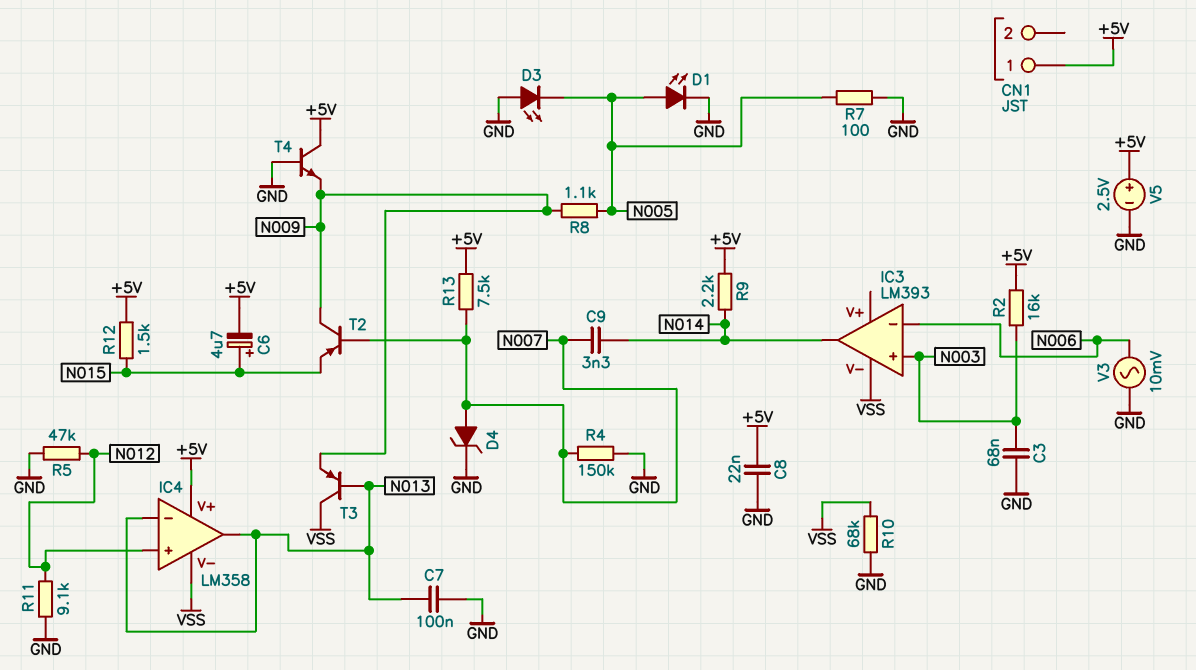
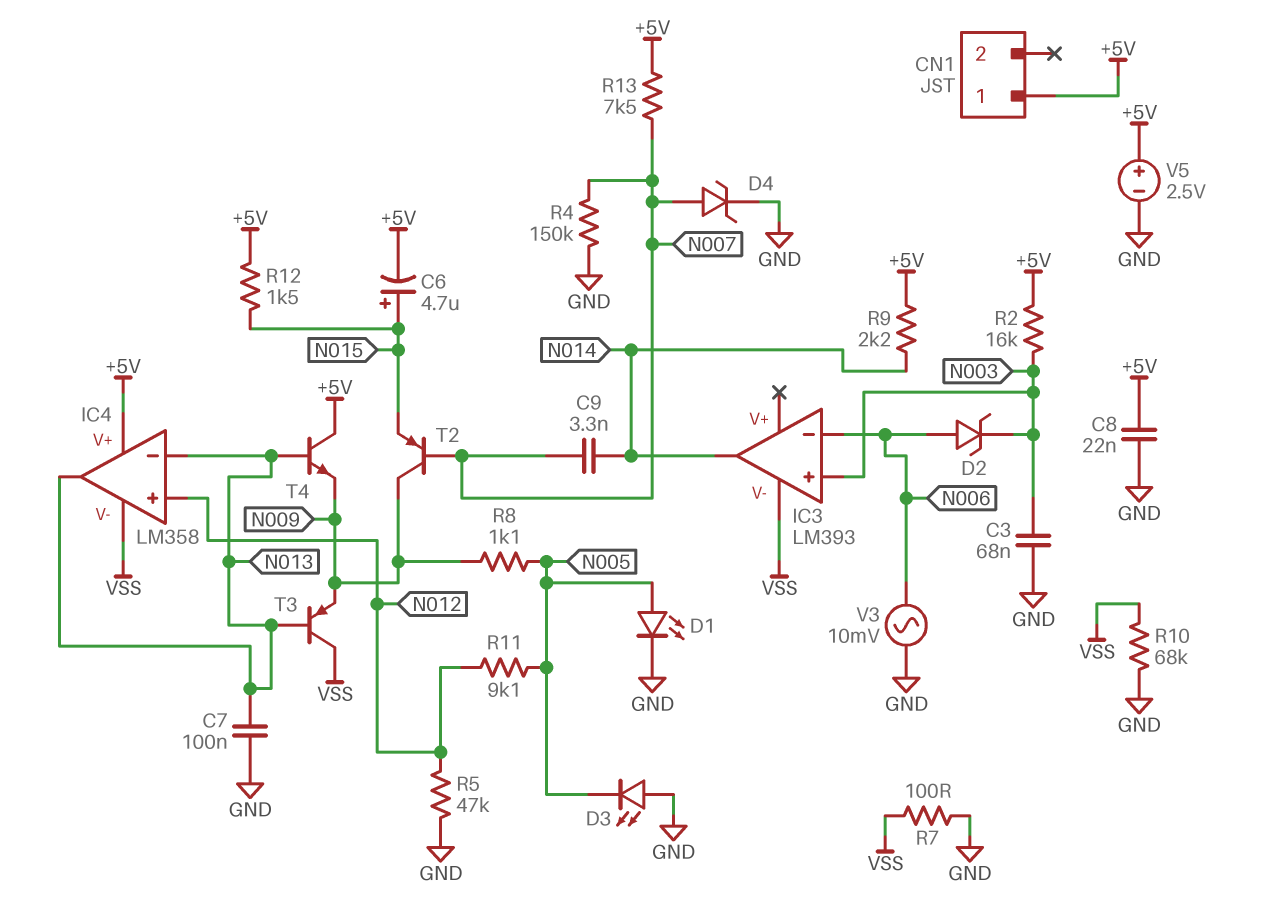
D2: none -> zener (A N006, K N003)
R7: 100 (GND, N005) -> 100 (GND, VSS)
R11: 9.1k (GND, N012) -> 9.1k (N005, N012)
T4: NPN (B GND, C +5V, E N009) -> NPN (B N013, C +5V, E N009)

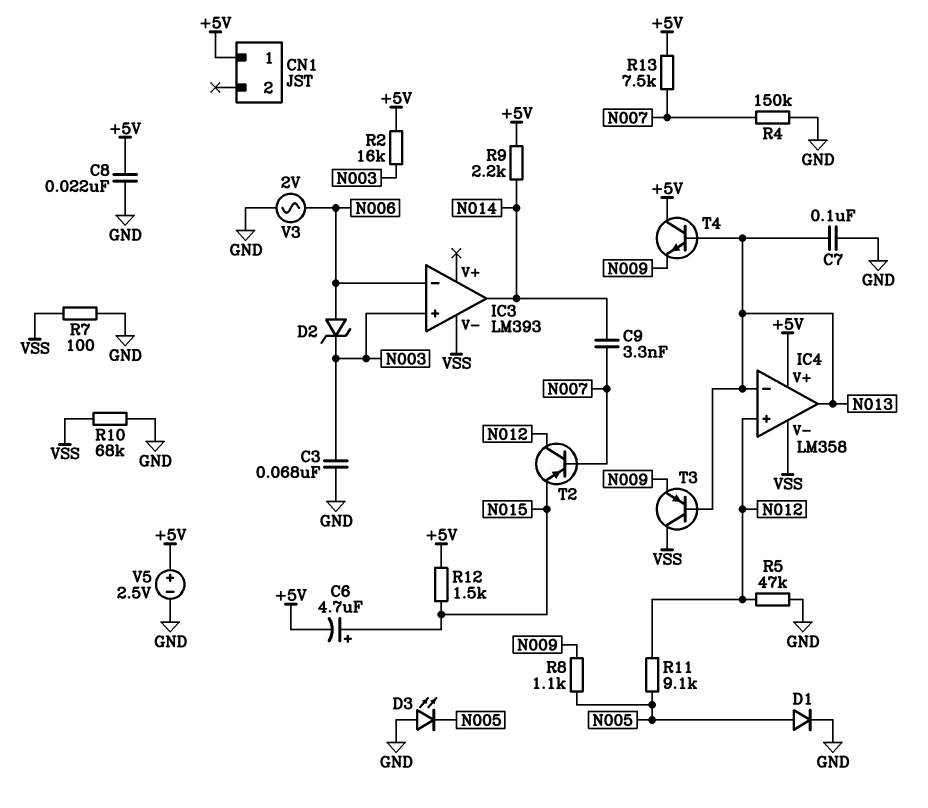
D1: LED (A N005, K GND) -> diode (A N005, K GND)
D4: zener (A N007, K GND) -> none
T2: PNP (B N007, C N009, E N015) -> PNP (B N007, C N012, E N015)
V3: AC 10mV (GND, N006) -> AC 2V (GND, N006)

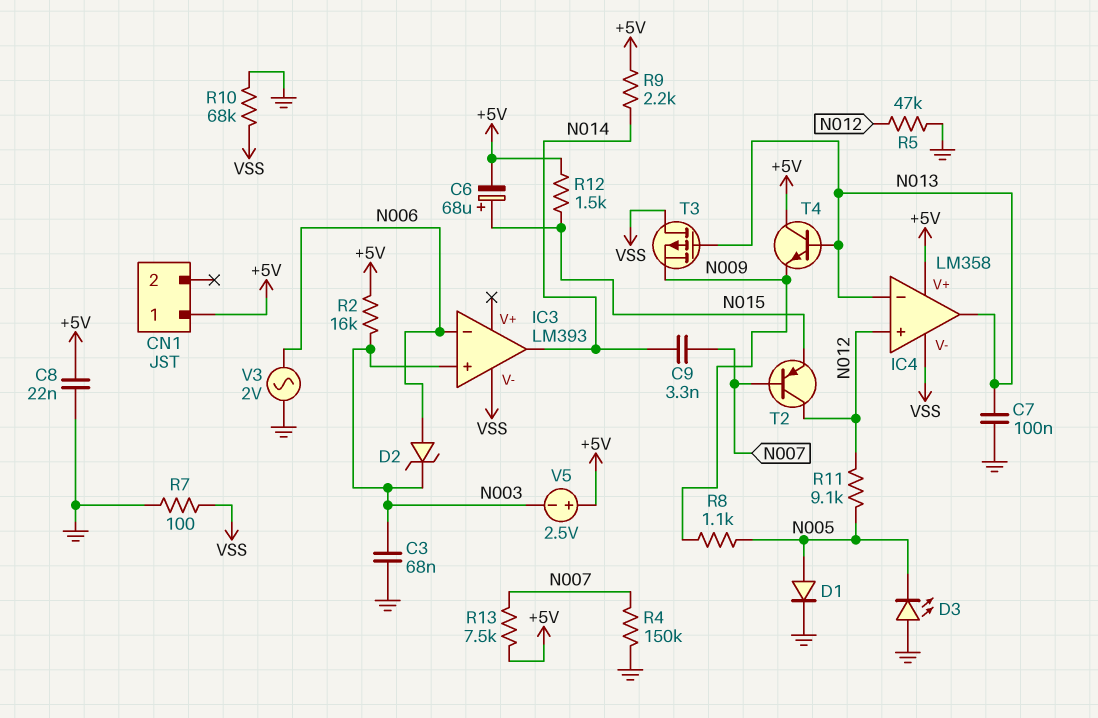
C6: 4.7uF (plus N015, minus +5V) -> 68uF (plus N015, minus +5V)
T3: PNP (B N013, C VSS, E N009) -> PMOS (G N013, D VSS, S N009)
V5: 2.5V (plus +5V, minus GND) -> 2.5V (plus +5V, minus N003)

